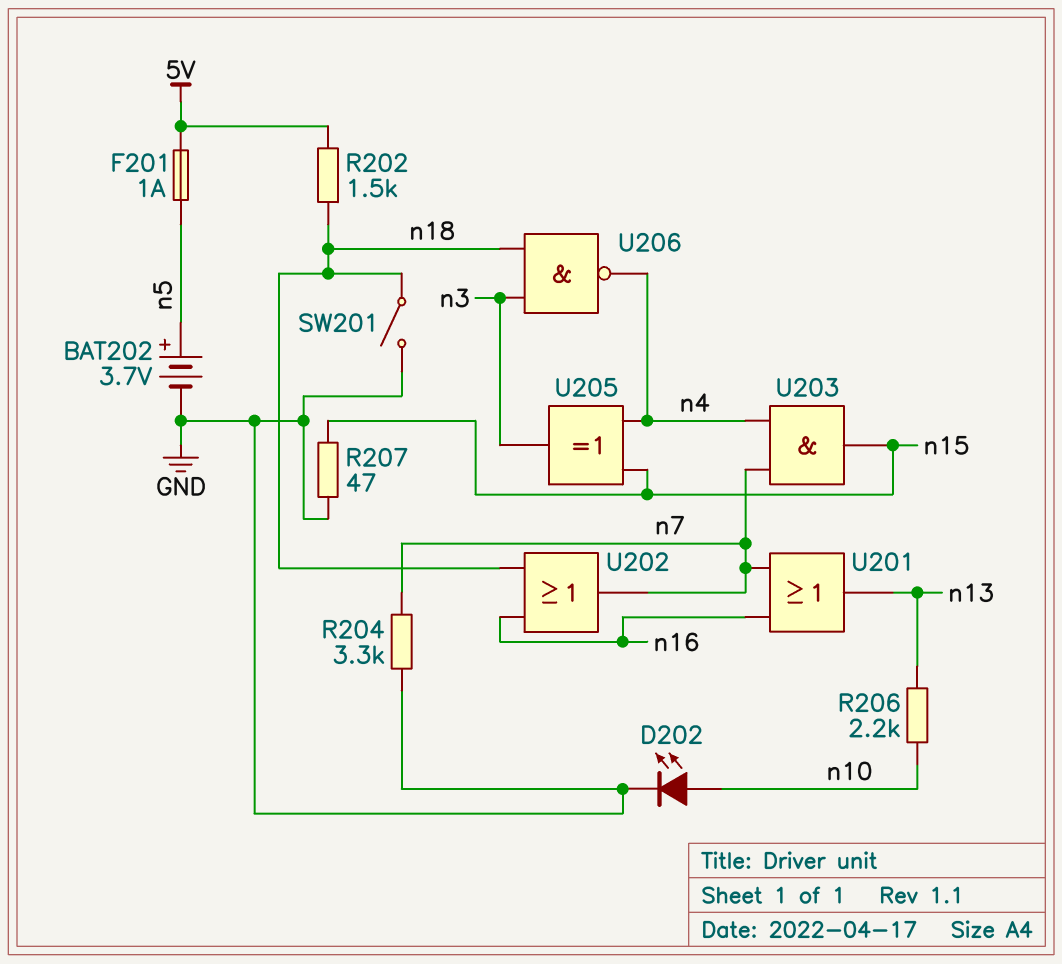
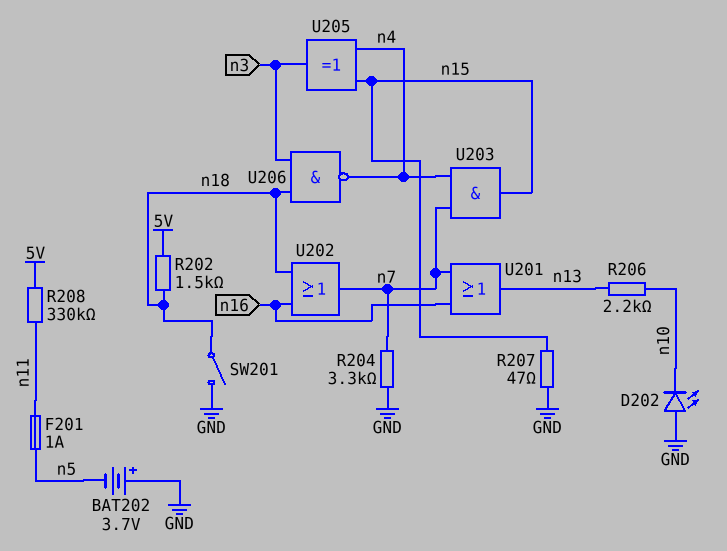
BAT202: 3.7V (plus n5, minus GND) -> 3.7V (plus GND, minus n5)
D202: LED (A n10, K GND) -> LED (A GND, K n10)
F201: 1A (5V, n5) -> 1A (n5, n11)
R208: none -> 330k (5V, n11)

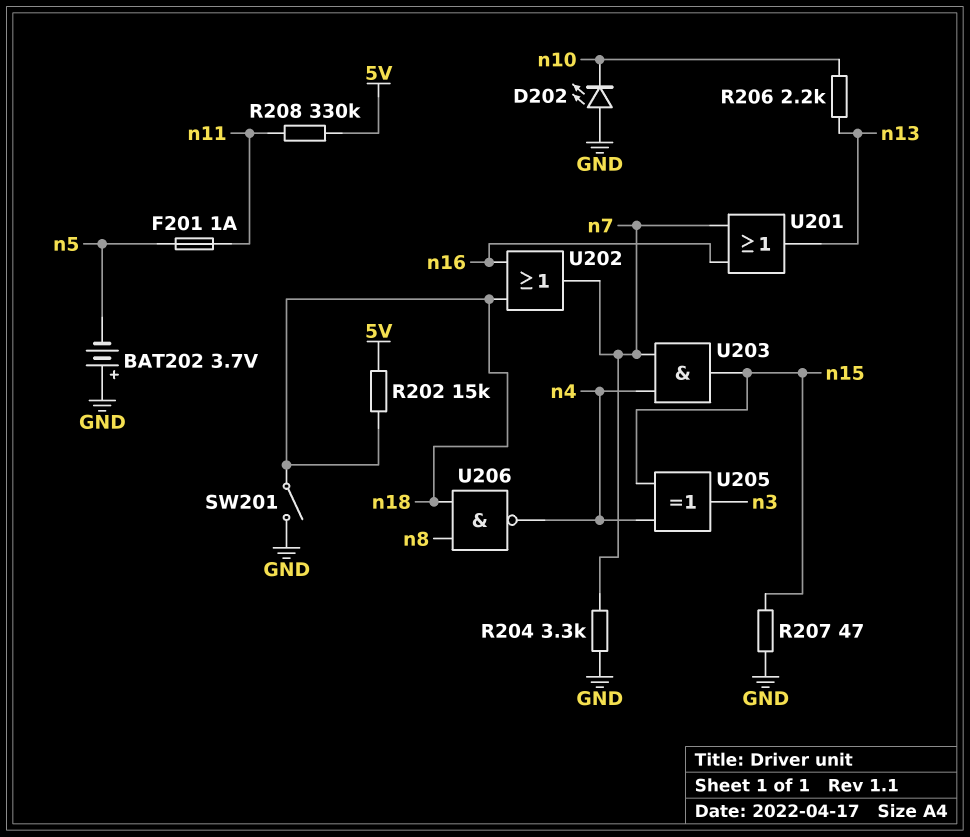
R202: 1.5k (5V, n18) -> 15k (5V, n18)
U206: NAND (in n3, in n18, out n4) -> NAND (in n8, in n18, out n4)

